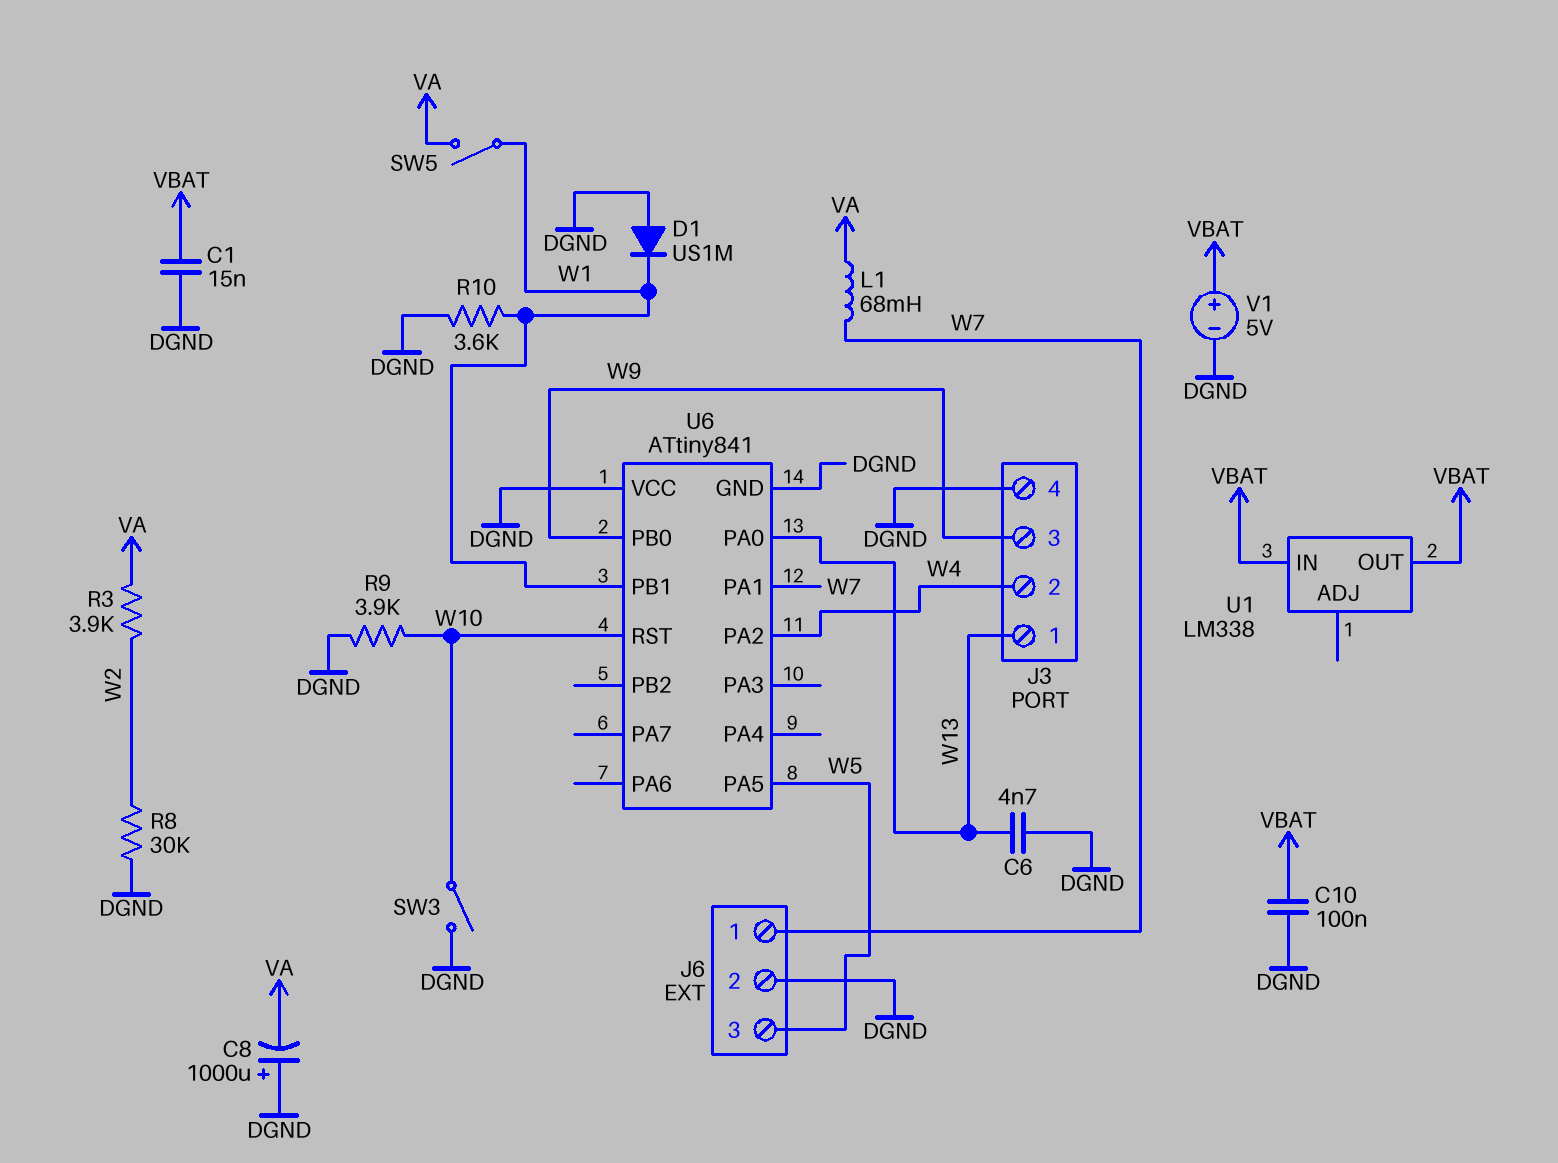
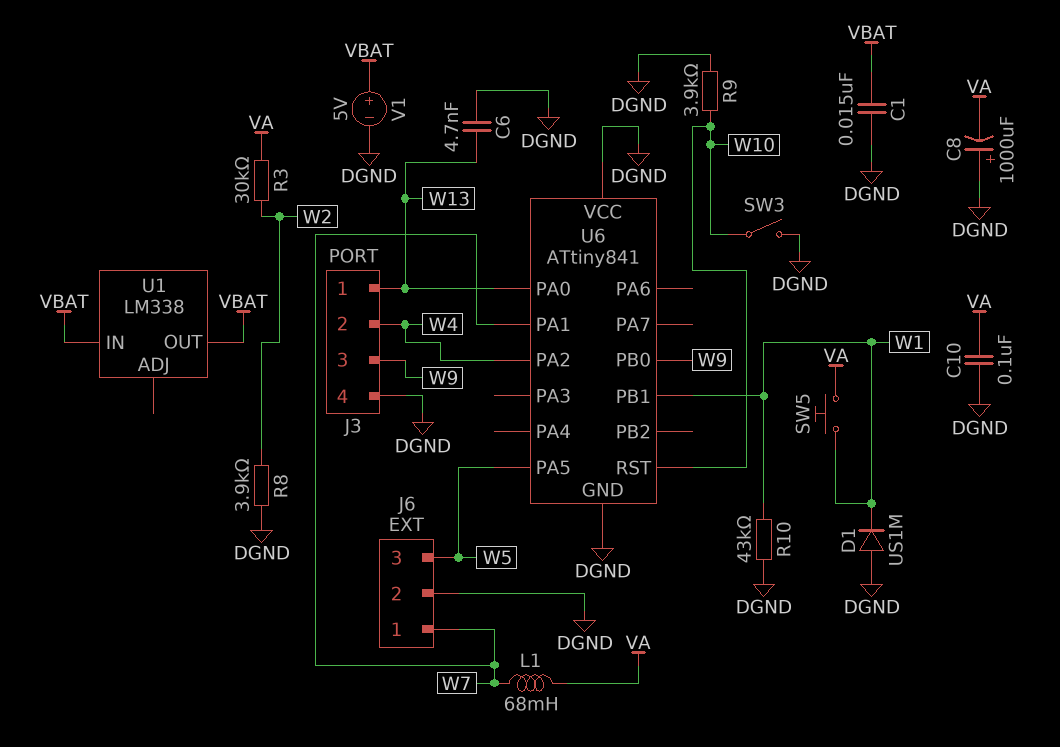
C10: 100nF (DGND, VBAT) -> 100nF (DGND, VA)
R3: 3.9k (VA, W2) -> 30k (VA, W2)
R8: 30k (DGND, W2) -> 3.9k (DGND, W2)
R10: 3.6k (DGND, W1) -> 43k (DGND, W1)
SW5: switch (VA, W1) -> button (VA, W1)

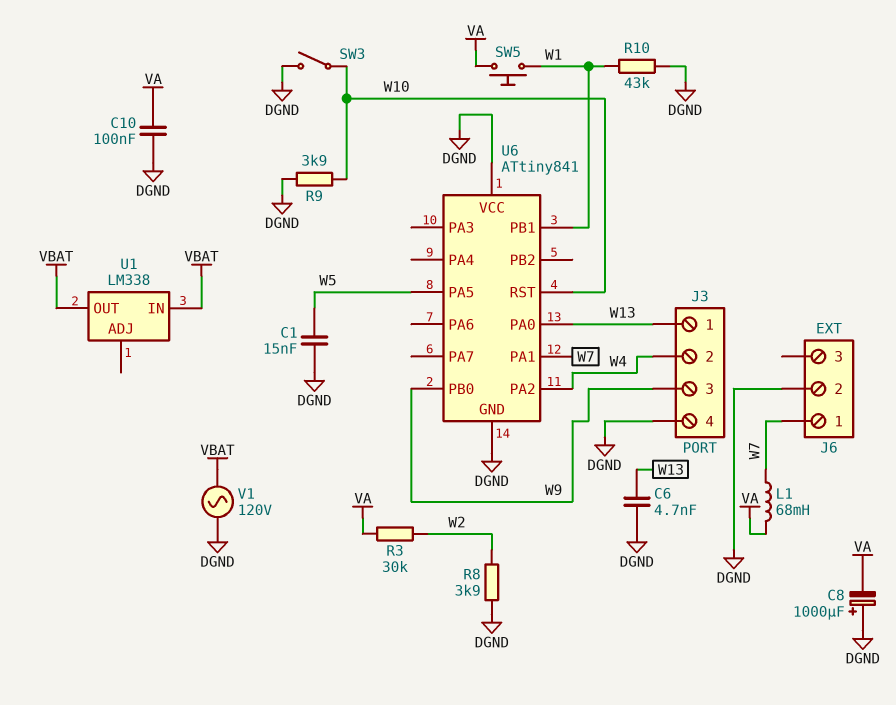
C1: 15nF (DGND, VBAT) -> 15nF (DGND, W5)
D1: diode US1M (A DGND, K W1) -> none
J6 pin 3: W5 -> none
V1: 5V (plus VBAT, minus DGND) -> AC 120V (DGND, VBAT)

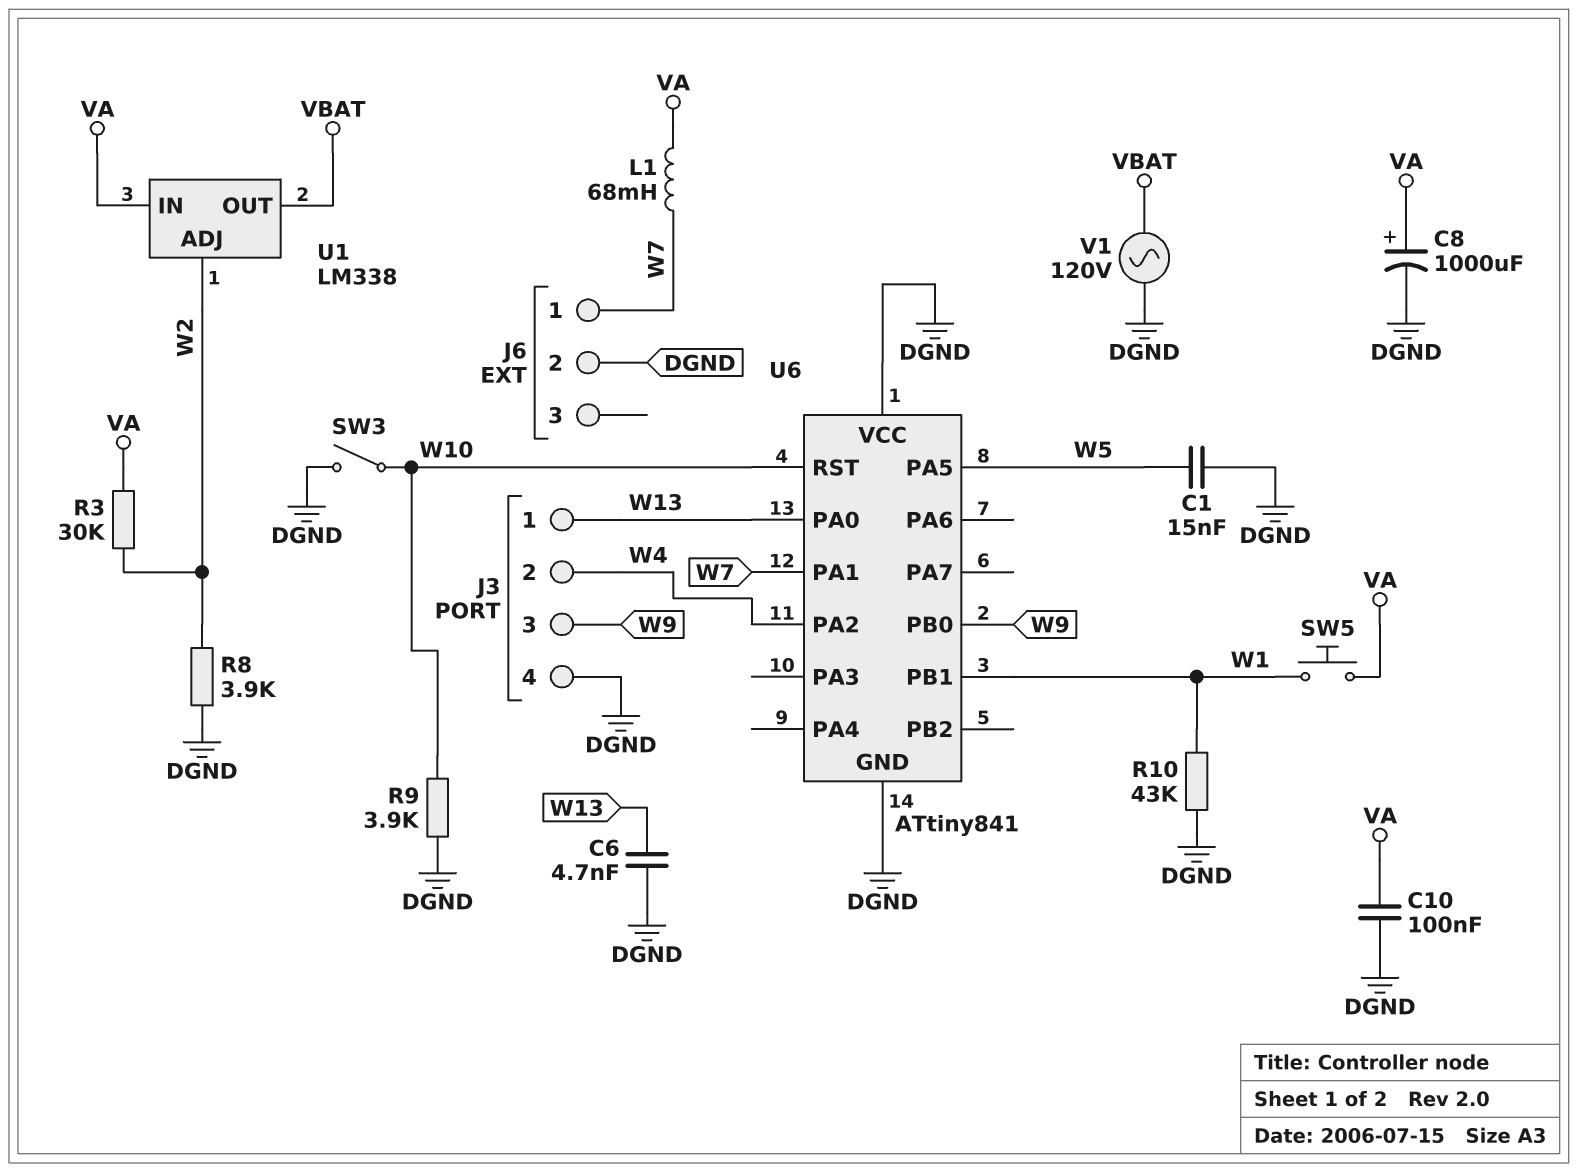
C8: 1000uF (plus DGND, minus VA) -> 1000uF (plus VA, minus DGND)
U1 pin ADJ: none -> W2
U1 pin IN: VBAT -> VA

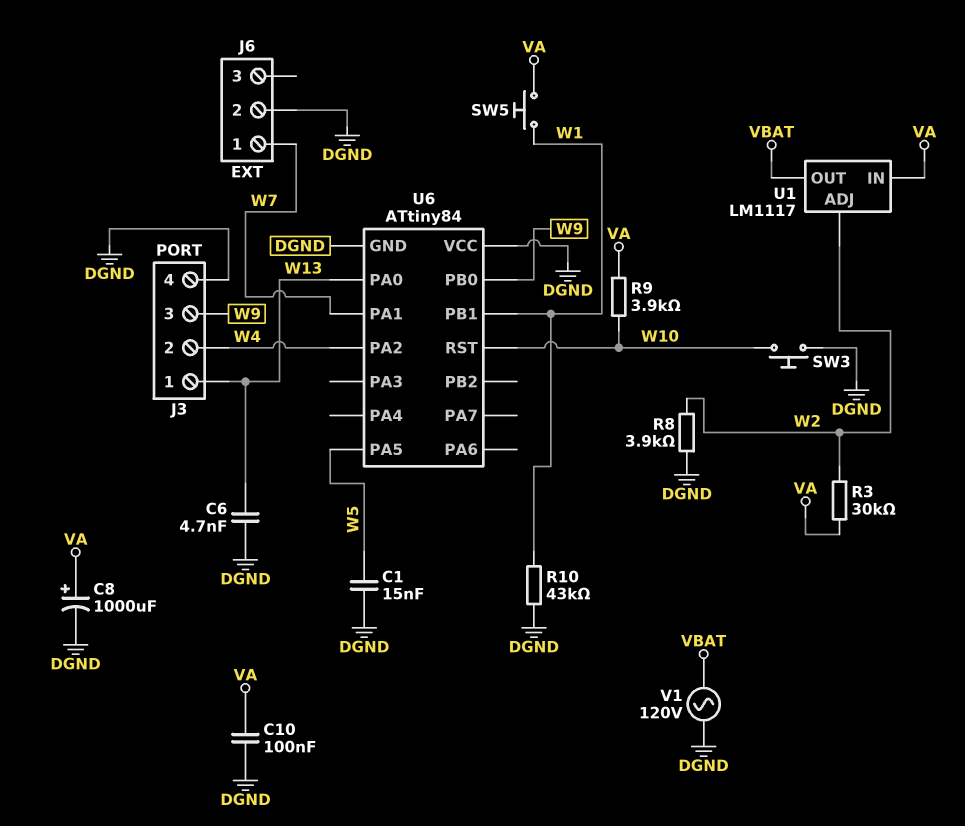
L1: 68mH (VA, W7) -> none
R9: 3.9k (DGND, W10) -> 3.9k (VA, W10)
SW3: switch (DGND, W10) -> button (DGND, W10)
U1: LM338 -> LM1117
U6: ATtiny841 -> ATtiny84

